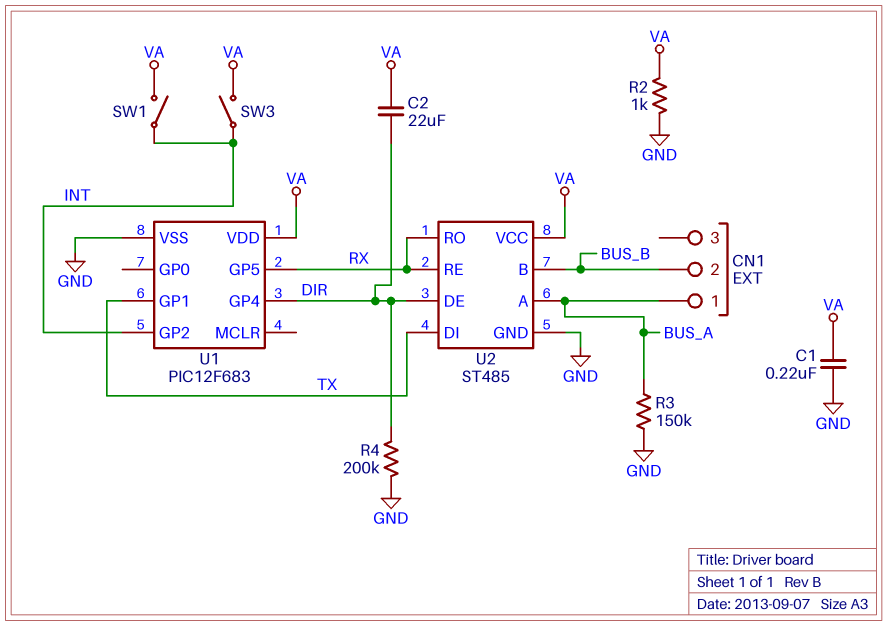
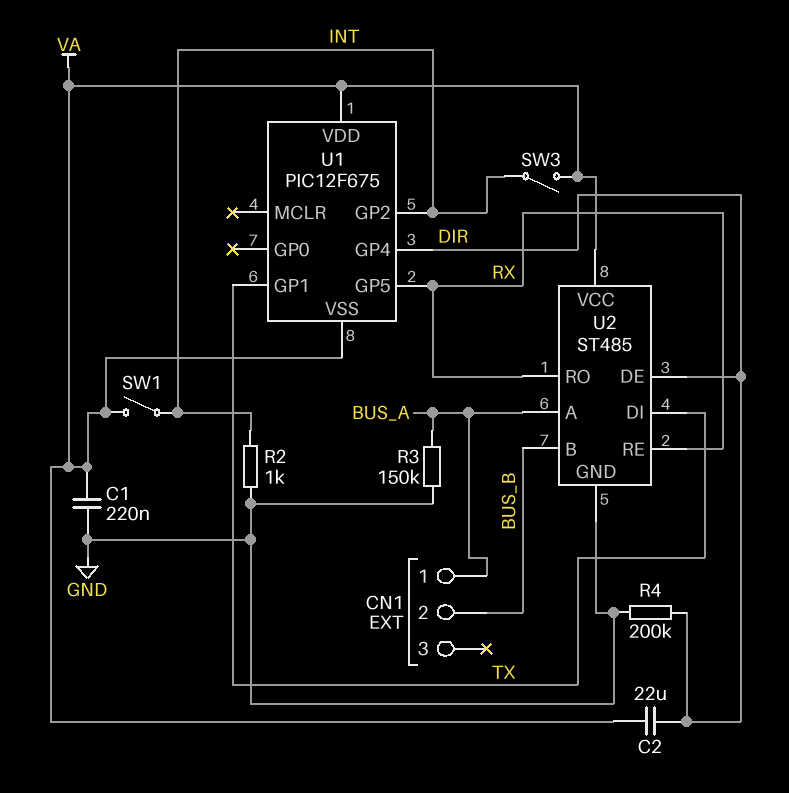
R2: 1k (GND, VA) -> 1k (GND, INT)
U1: PIC12F683 -> PIC12F675
U1 pin VSS: GND -> VA

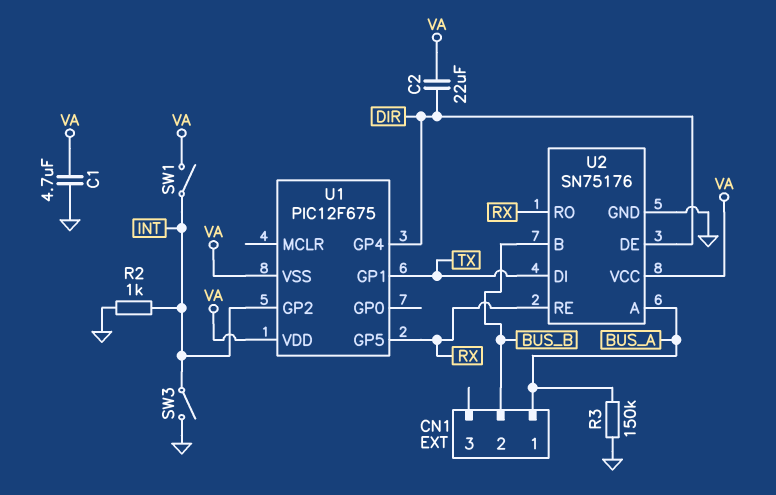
C1: 220nF (GND, VA) -> 4.7uF (GND, VA)
R4: 200k (DIR, GND) -> none
SW3: switch (INT, VA) -> switch (GND, INT)
U2: ST485 -> SN75176

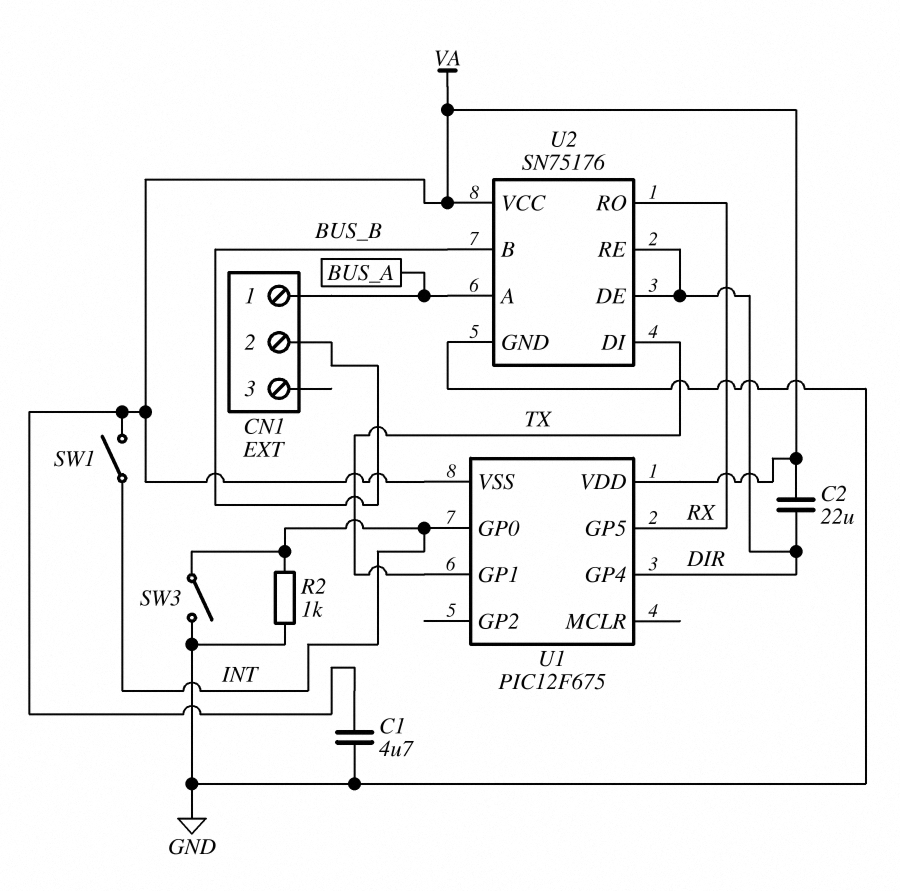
R3: 150k (BUS_A, GND) -> none
U1 pin GP0: none -> INT
U1 pin GP2: INT -> none
U2 pin RE: RX -> DIR

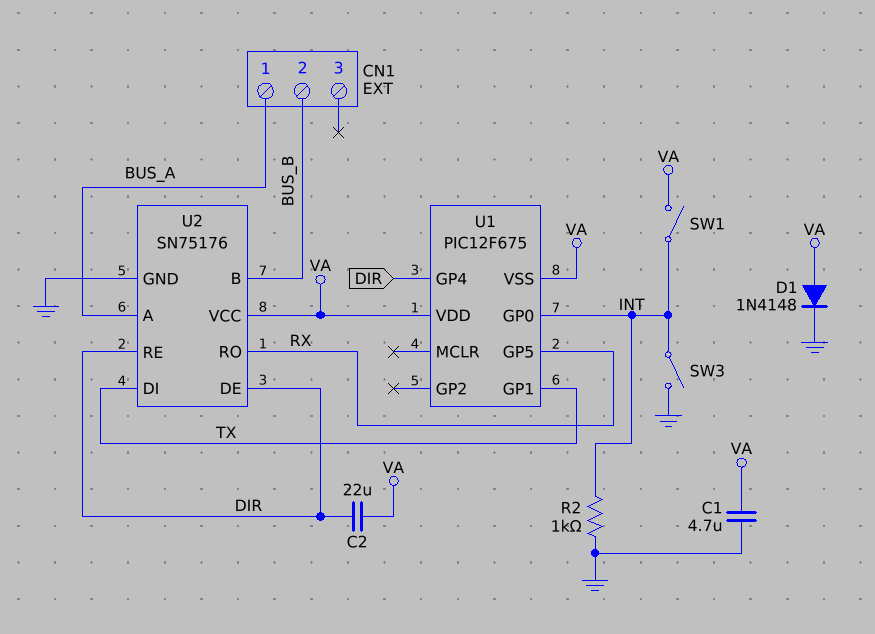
D1: none -> diode 1N4148 (A VA, K GND)

